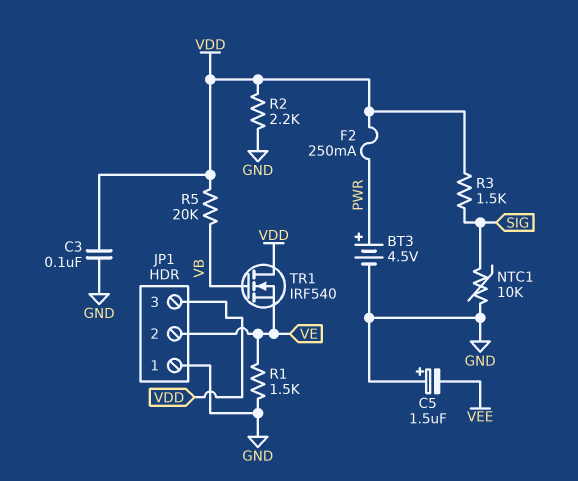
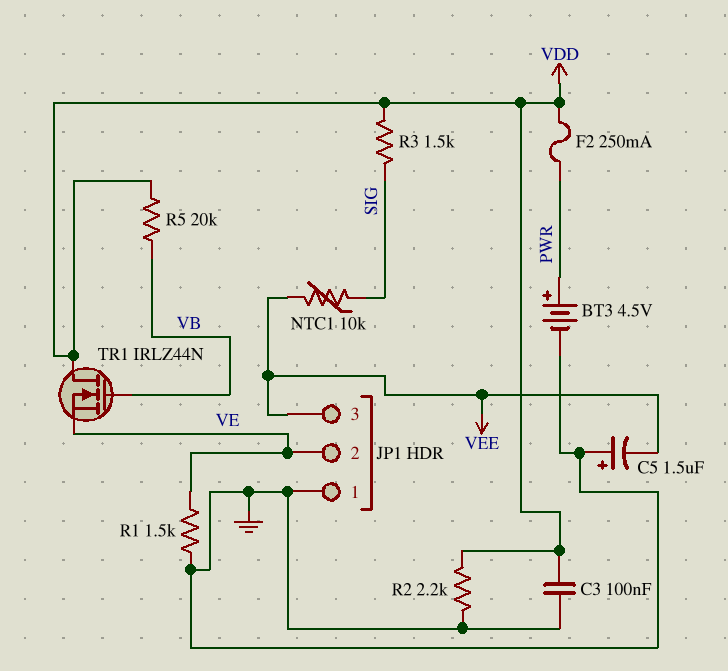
JP1 pin 3: VDD -> VEE
NTC1: 10k (GND, SIG) -> 10k (SIG, VEE)
TR1: NMOS IRF540 (G VB, D VDD, S VE) -> NMOS IRLZ44N (G VB, D VDD, S VE)

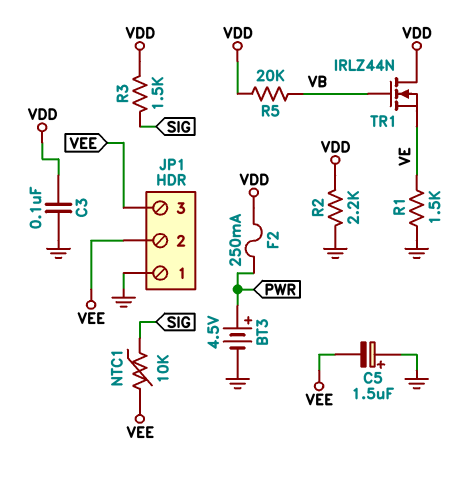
JP1 pin 2: VE -> VEE

